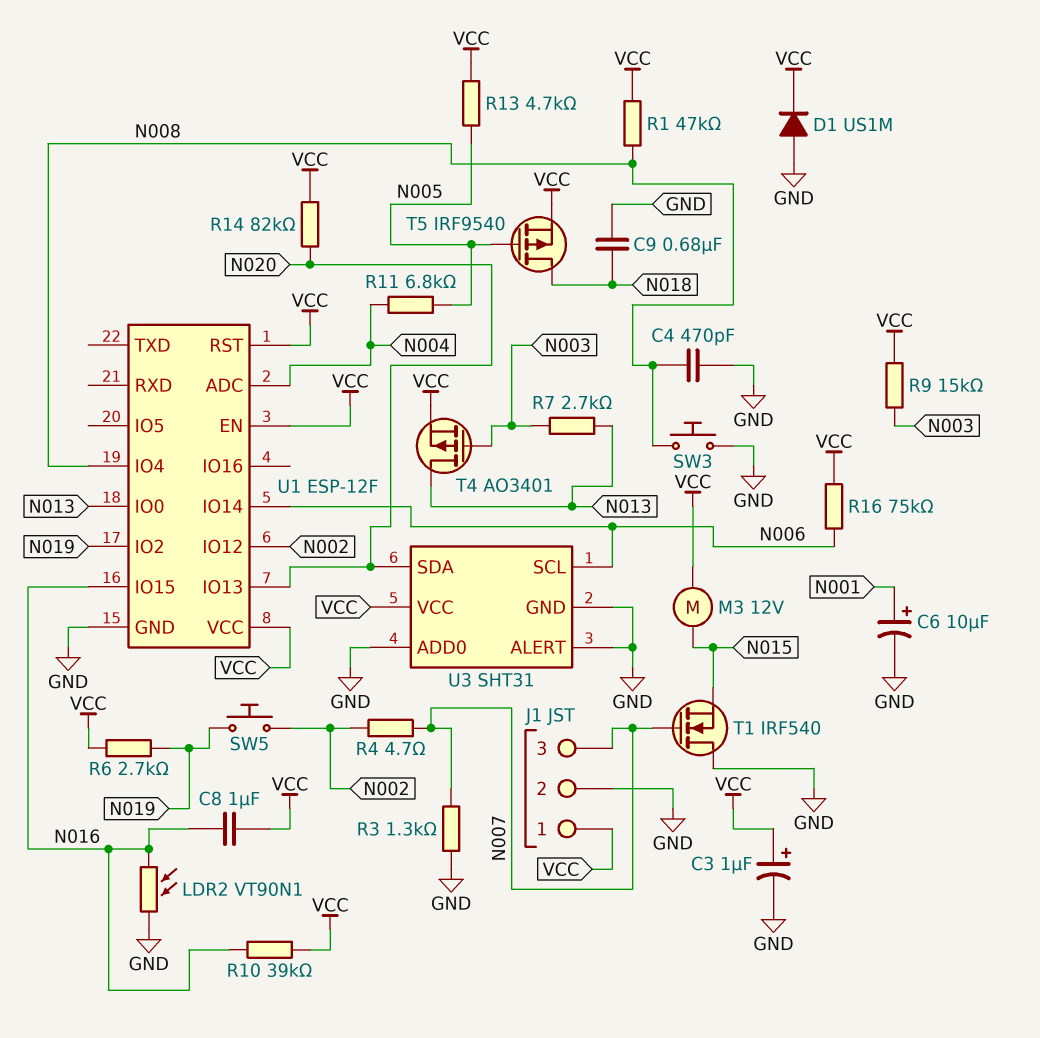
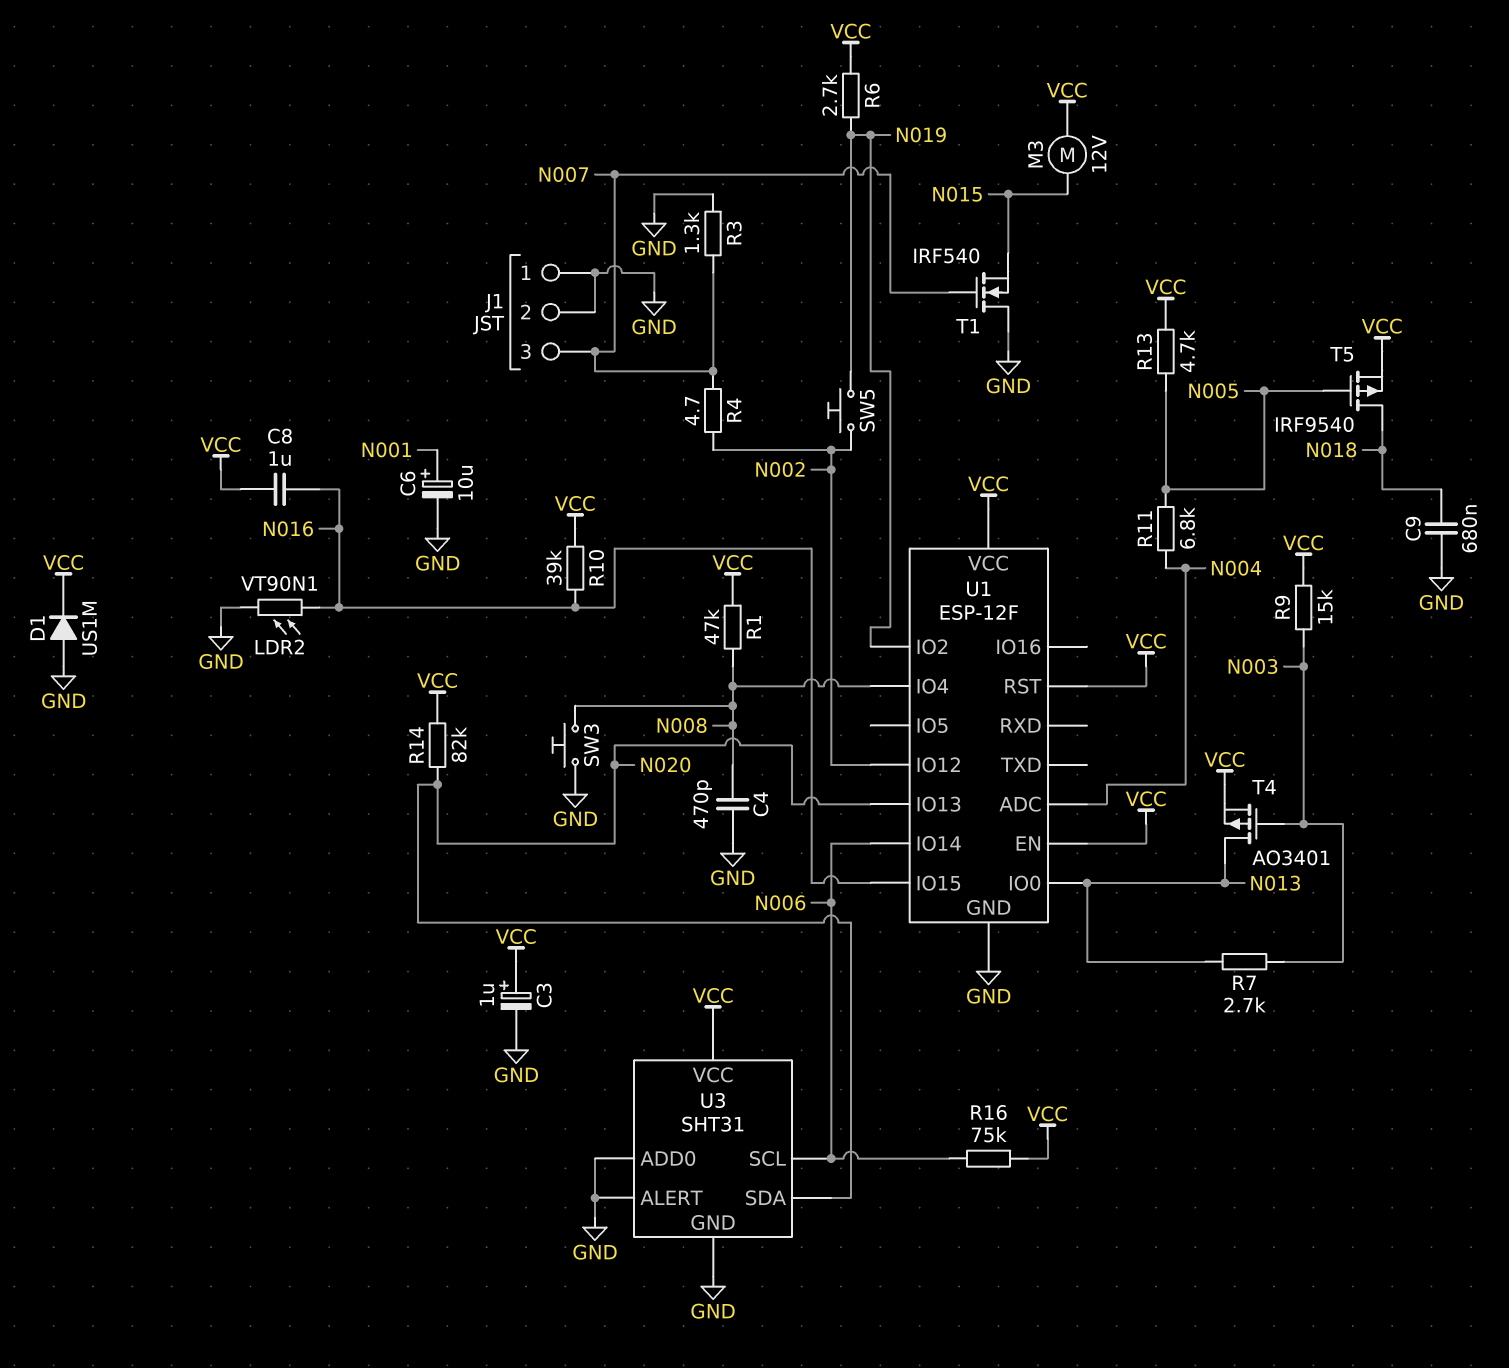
J1 pin 1: VCC -> GND

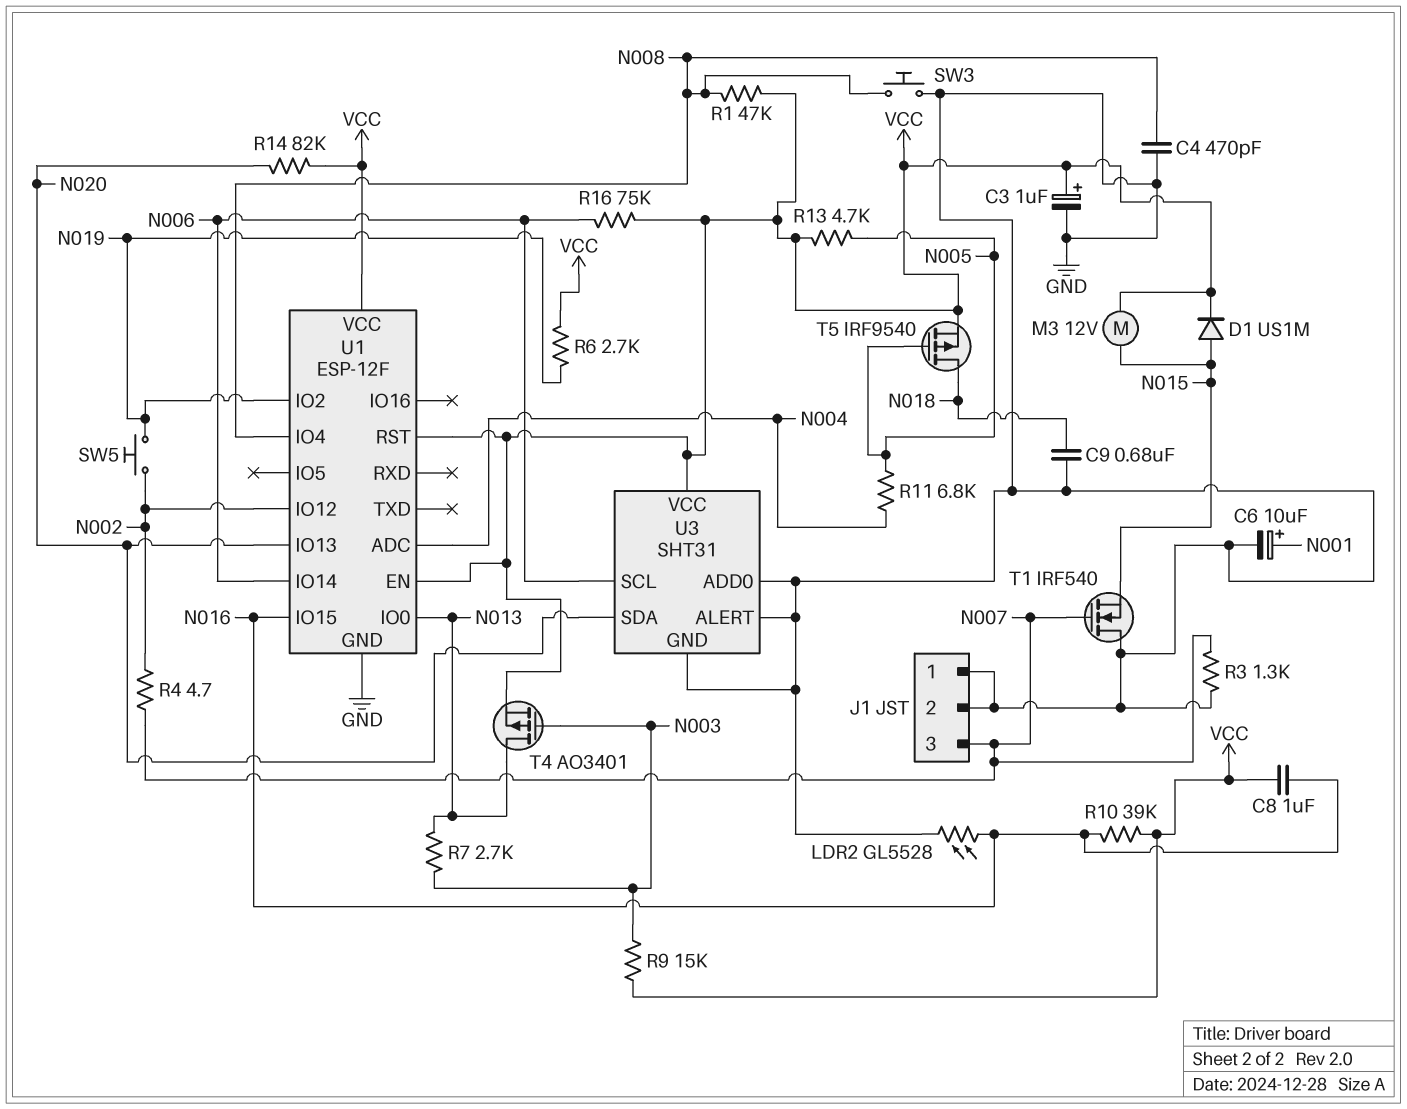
D1: diode US1M (A GND, K VCC) -> diode US1M (A N015, K VCC)
LDR2: VT90N1 (GND, N016) -> GL5528 (GND, N016)

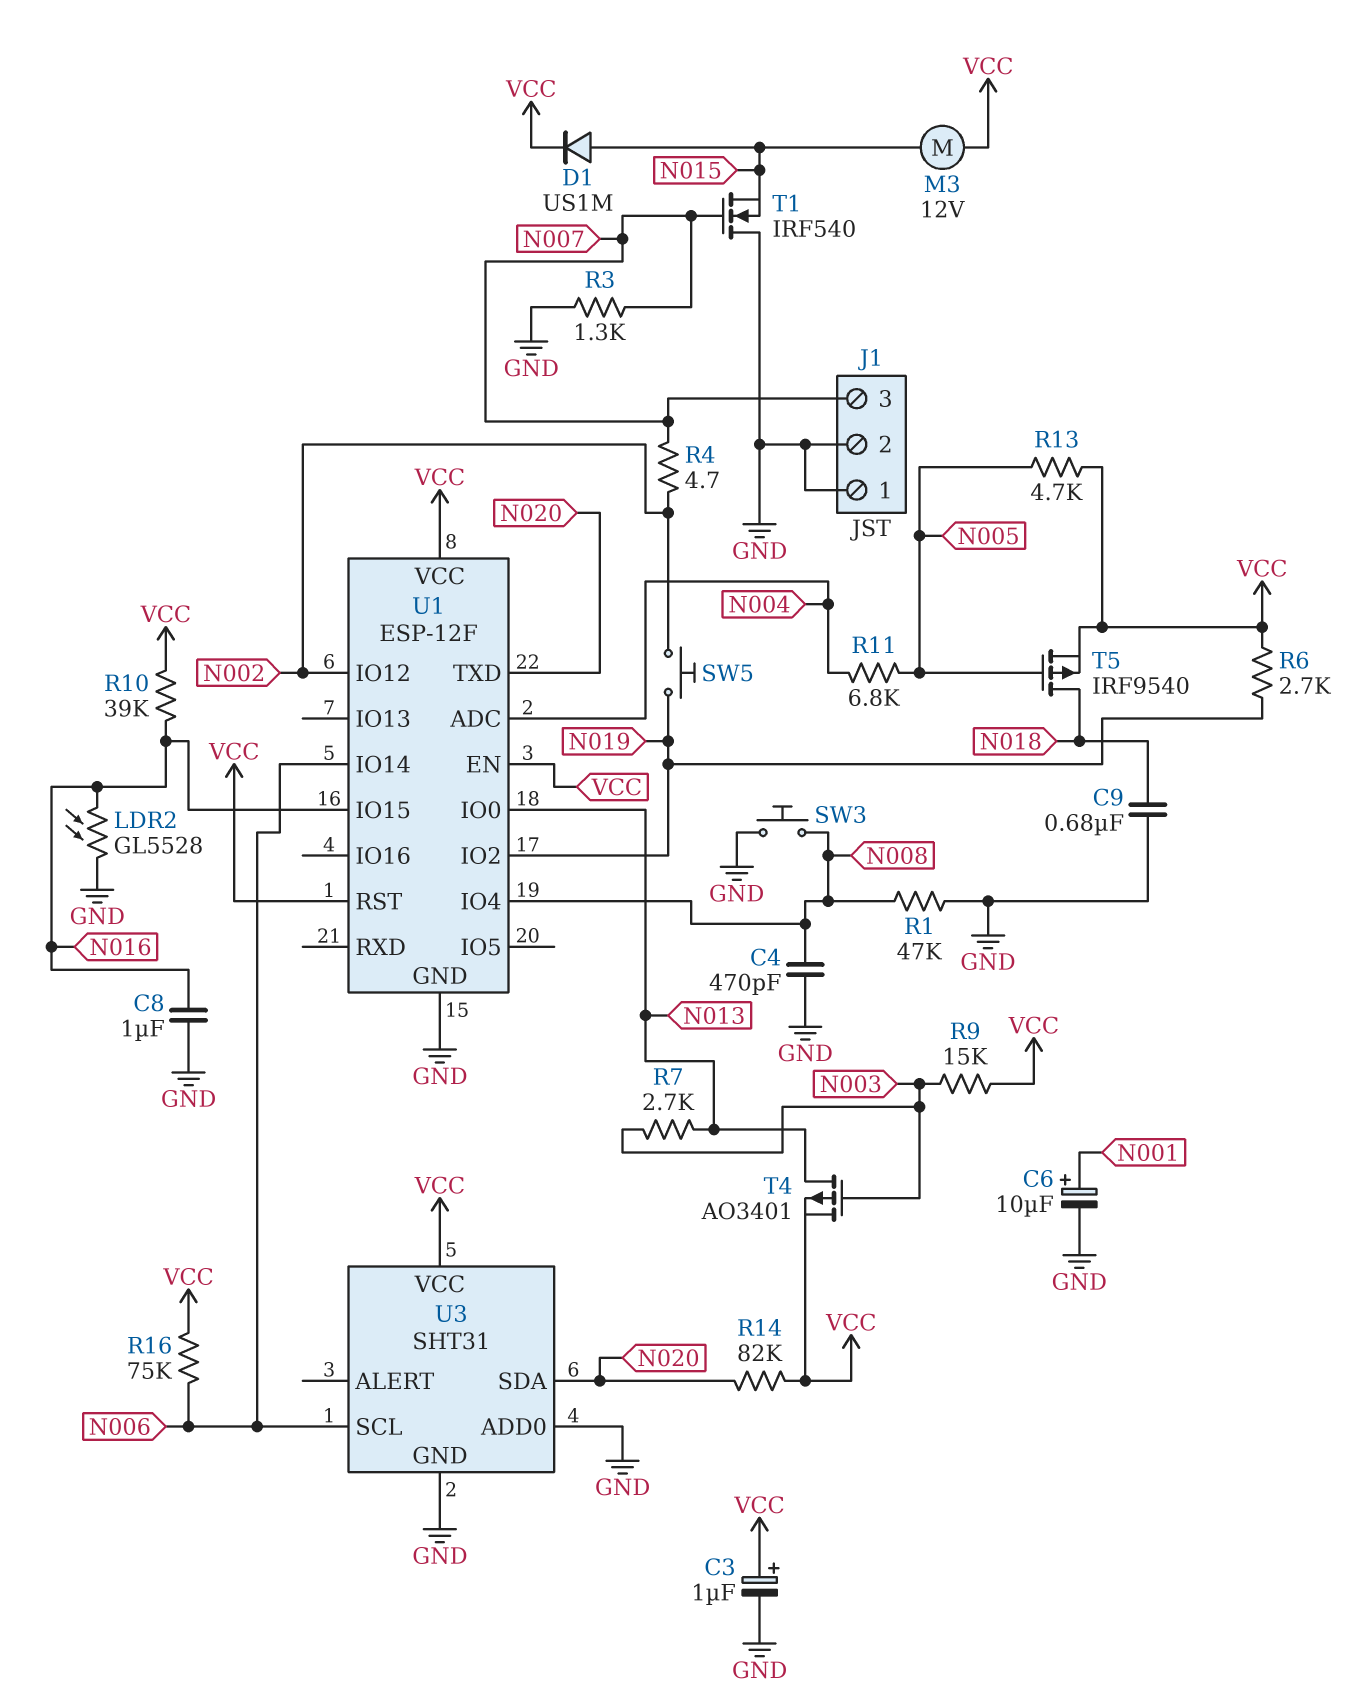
C8: 1uF (N016, VCC) -> 1uF (GND, N016)
R1: 47k (N008, VCC) -> 47k (GND, N008)
U1 pin IO13: N020 -> none
U1 pin TXD: none -> N020
U3 pin ALERT: GND -> none

